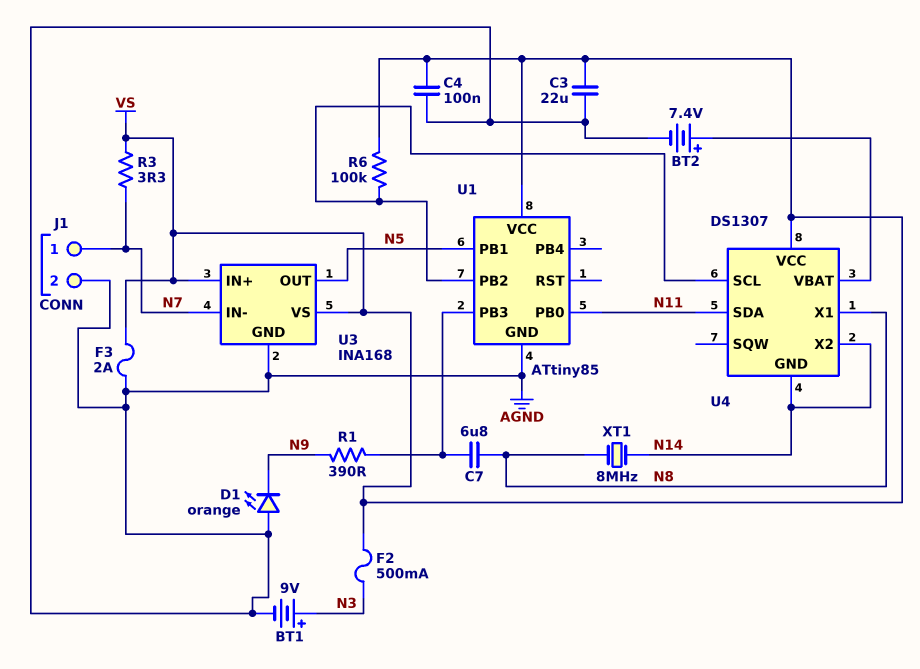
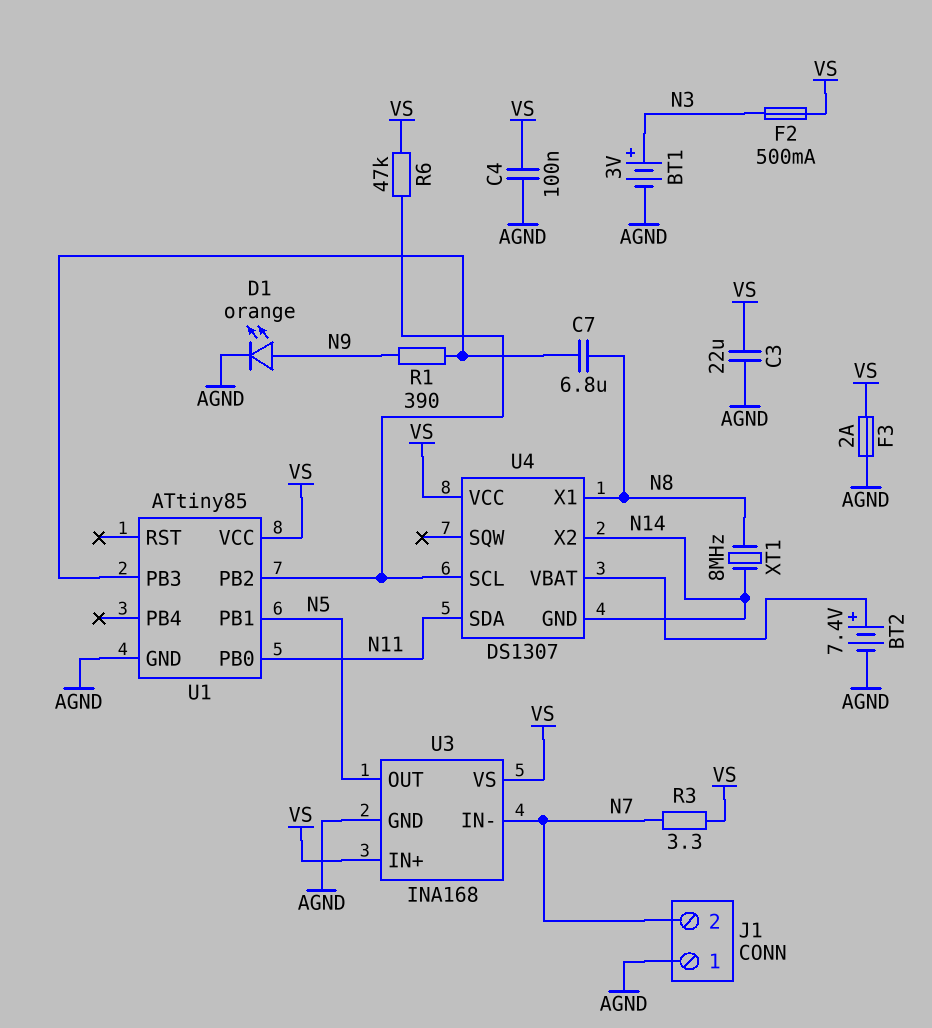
BT1: 9V (plus N3, minus AGND) -> 3V (plus N3, minus AGND)
D1: LED orange (A AGND, K N9) -> LED orange (A N9, K AGND)
J1 pin 1: N7 -> AGND
J1 pin 2: AGND -> N7
R6: 100k (U1/PB2, VS) -> 47k (U1/PB2, VS)

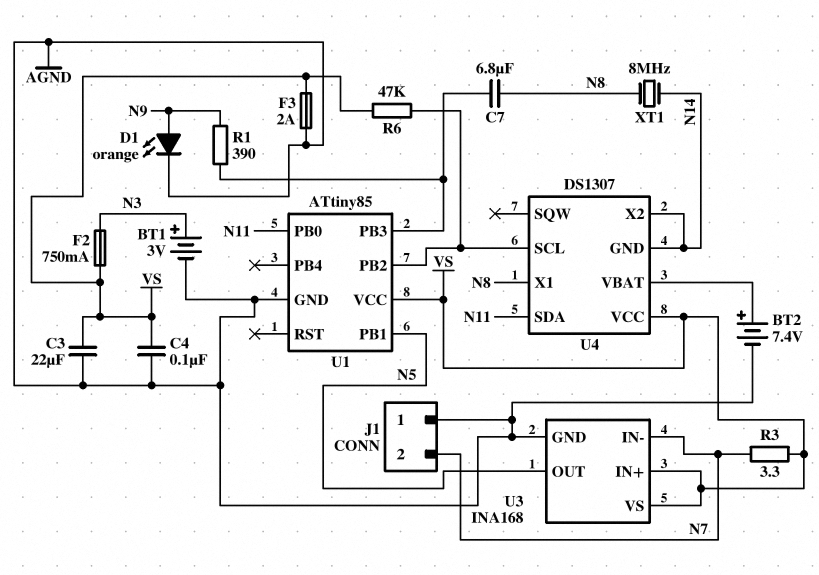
F2: 500mA (N3, VS) -> 750mA (N3, VS)

